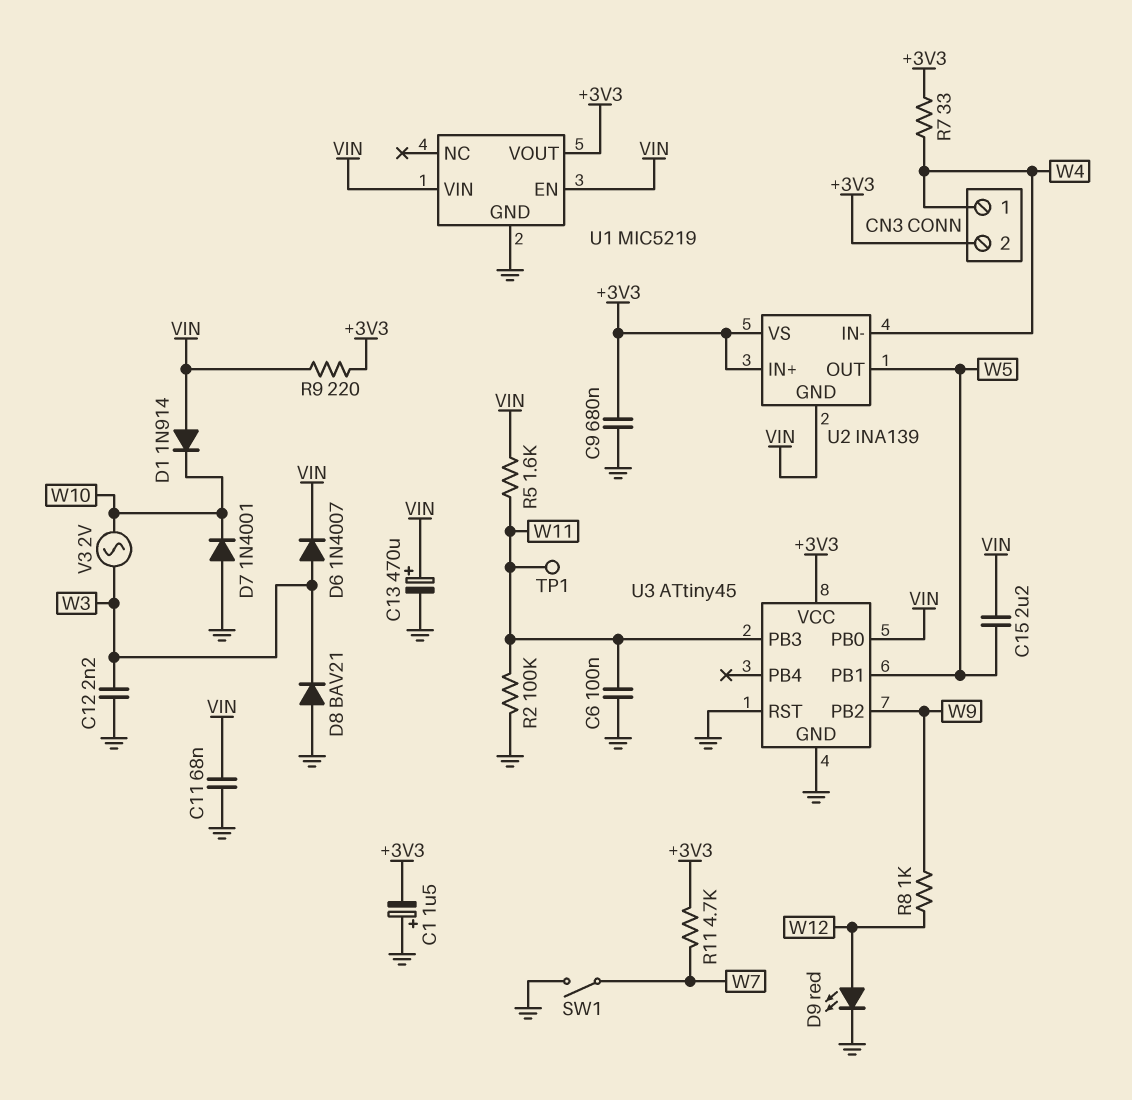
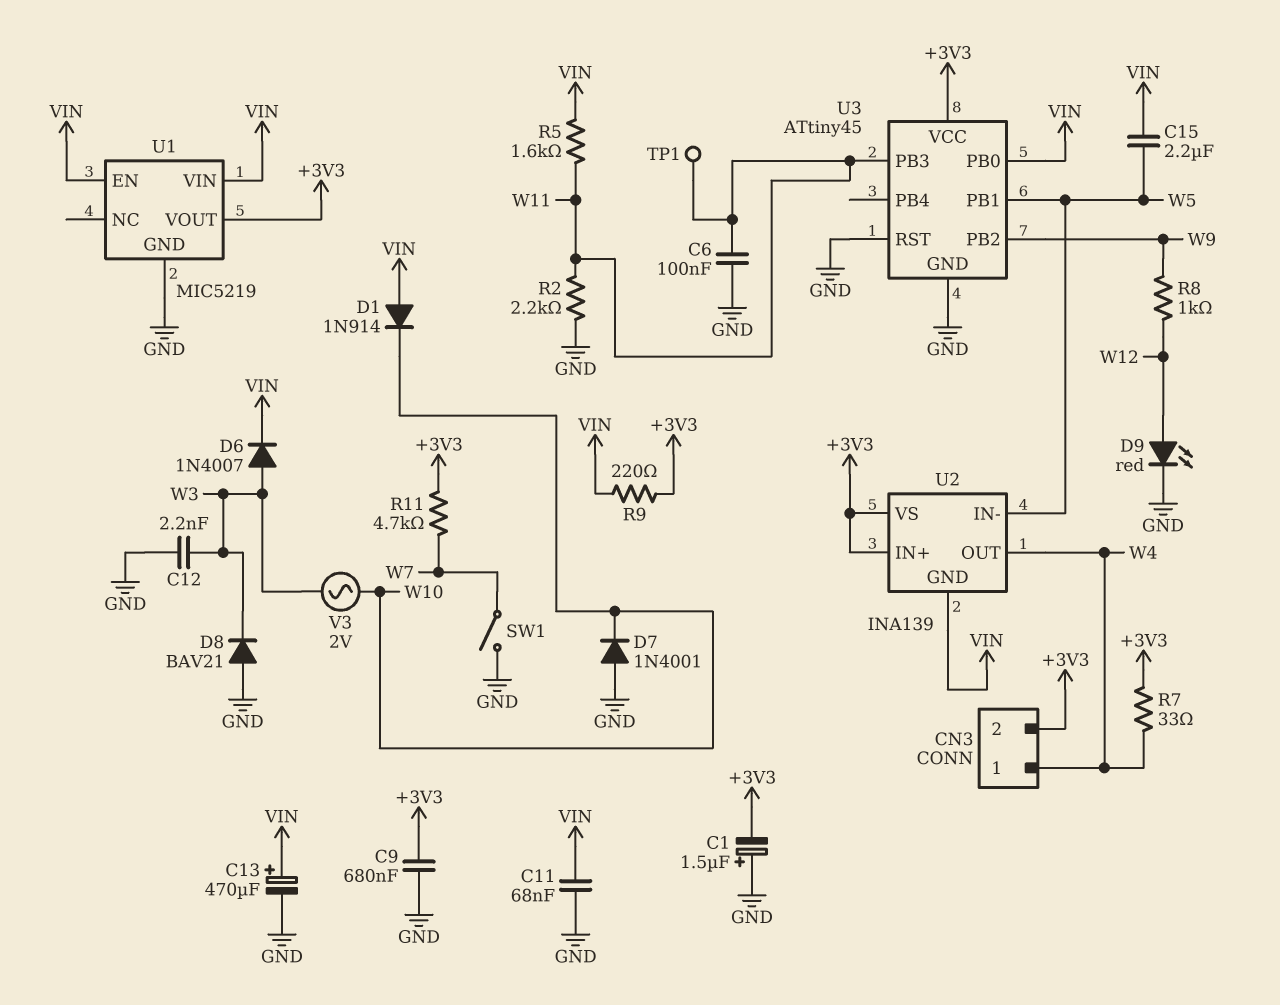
R2: 100k (GND, W11) -> 2.2k (GND, W11)
U2 pin IN-: W4 -> W5
U2 pin OUT: W5 -> W4

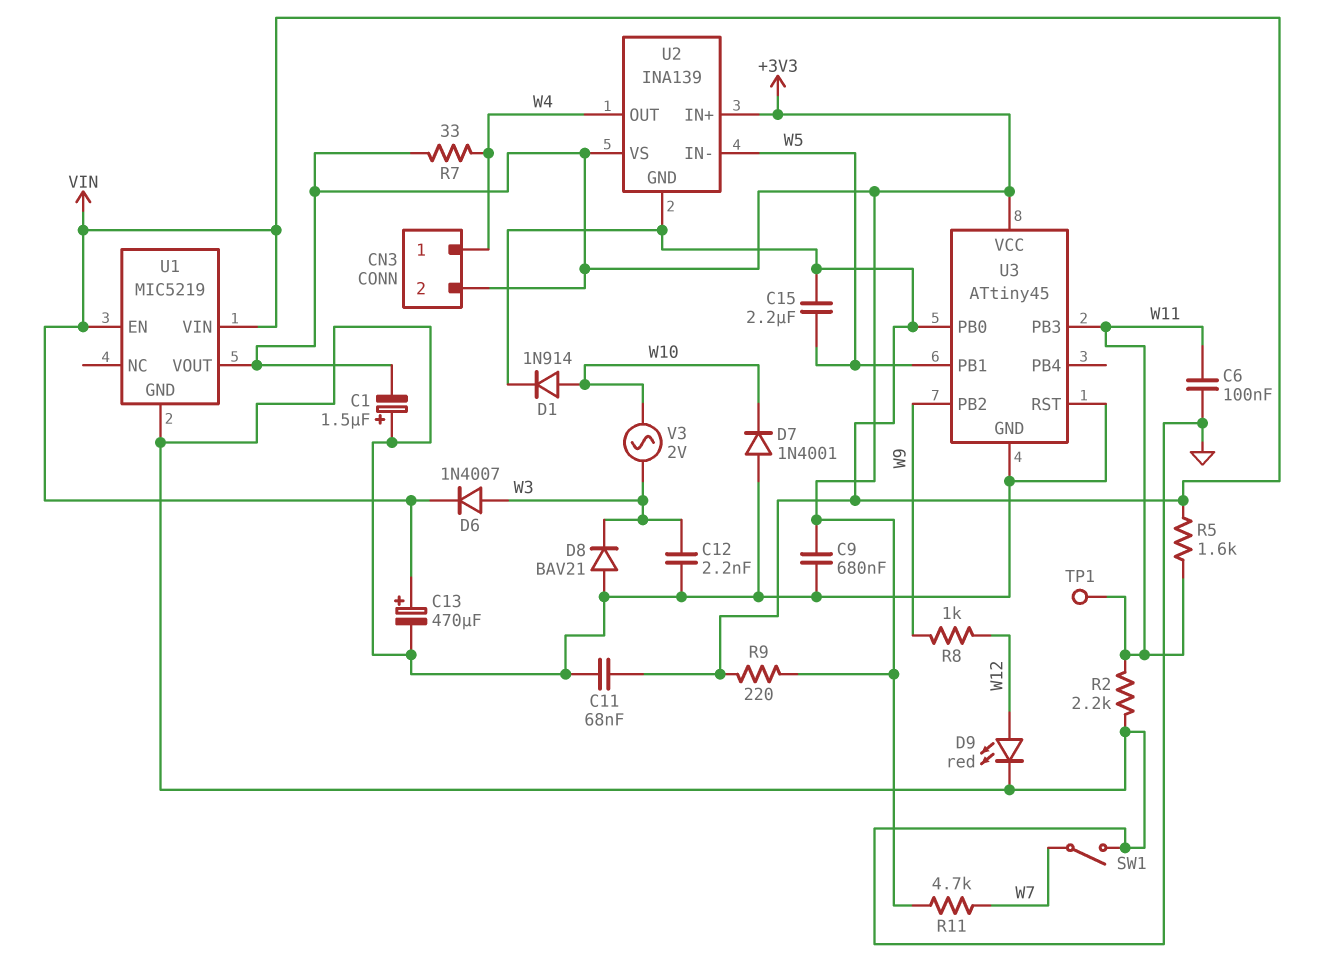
D1: diode 1N914 (A VIN, K W10) -> diode 1N914 (A W10, K VIN)

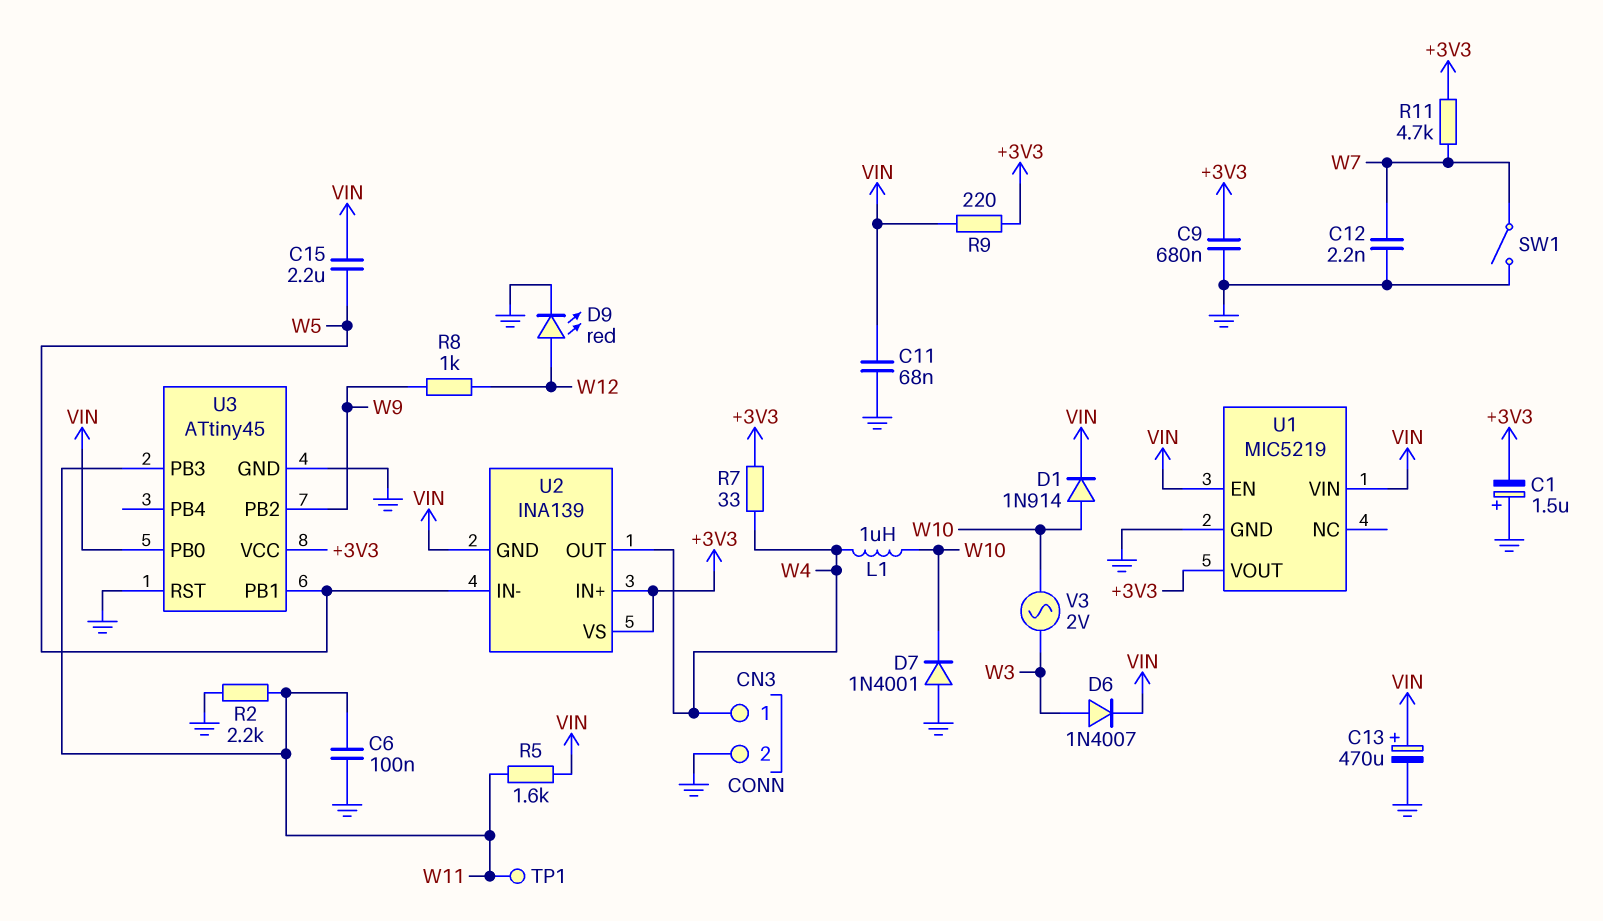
C12: 2.2nF (GND, W3) -> 2.2nF (GND, W7)
CN3 pin 2: +3V3 -> GND
D8: diode BAV21 (A GND, K W3) -> none
L1: none -> 1uH (W4, W10)

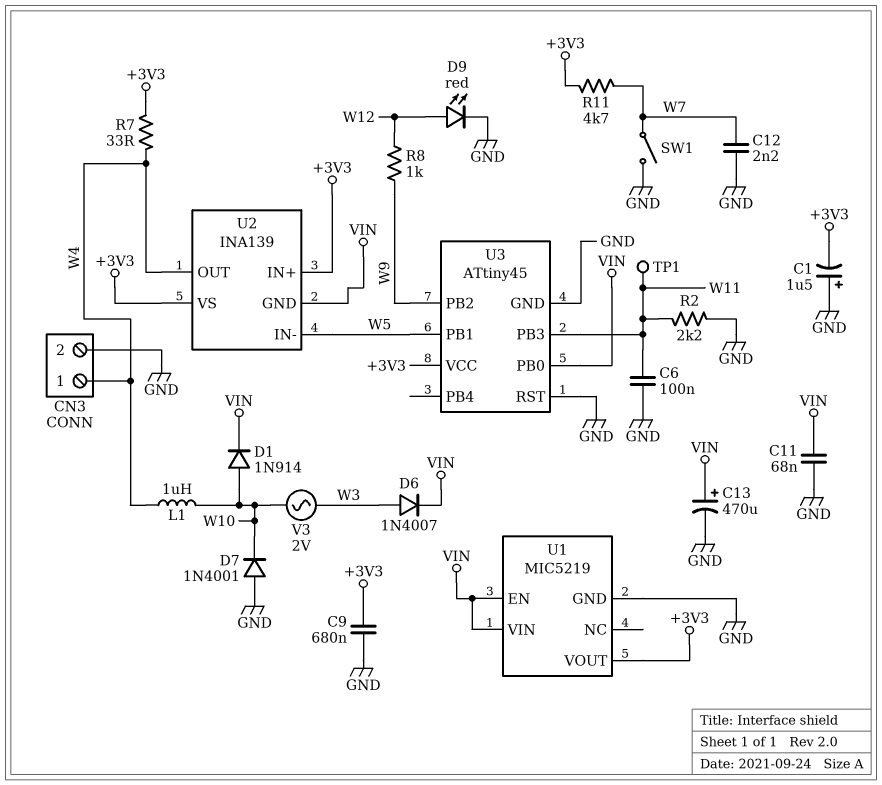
C15: 2.2uF (VIN, W5) -> none
R5: 1.6k (VIN, W11) -> none
R9: 220 (+3V3, VIN) -> none

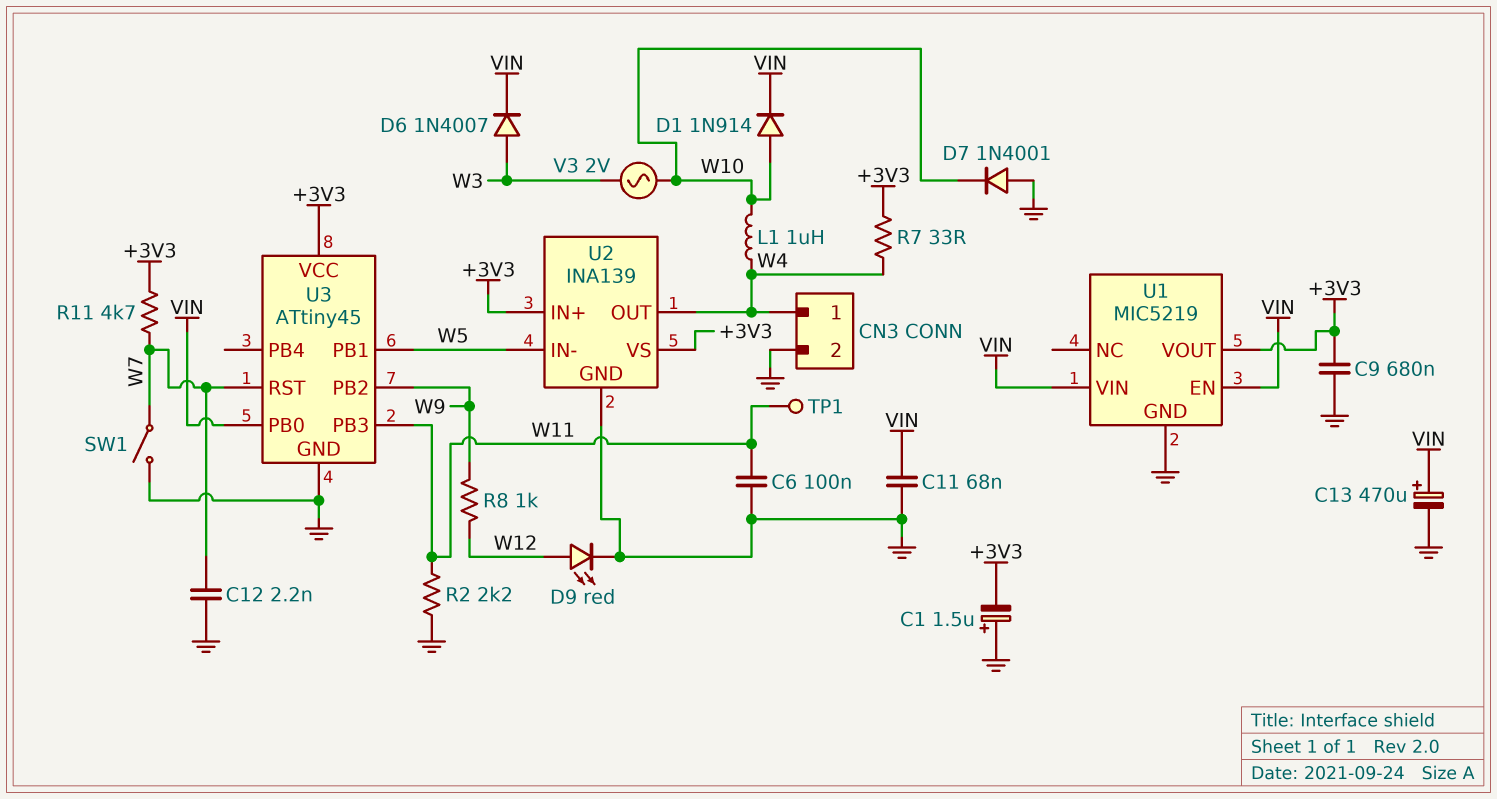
U2 pin GND: VIN -> GND
U3 pin RST: GND -> W7

